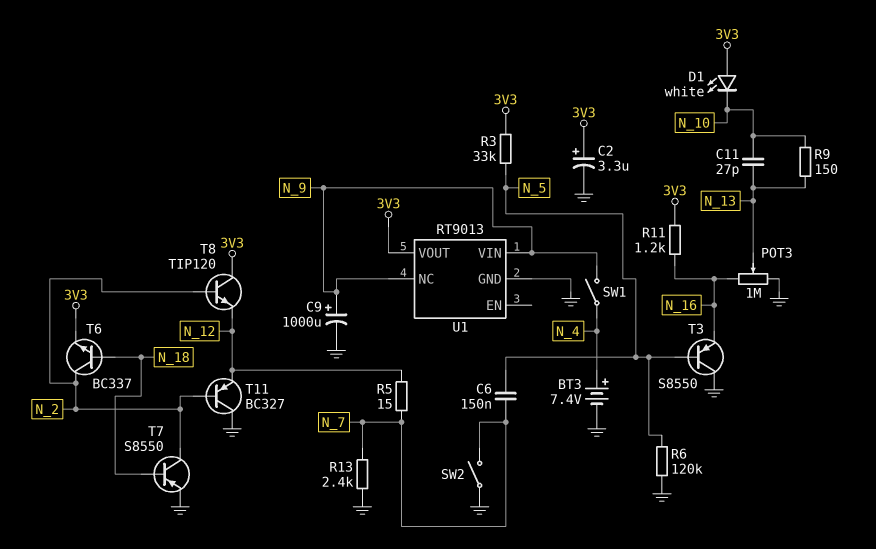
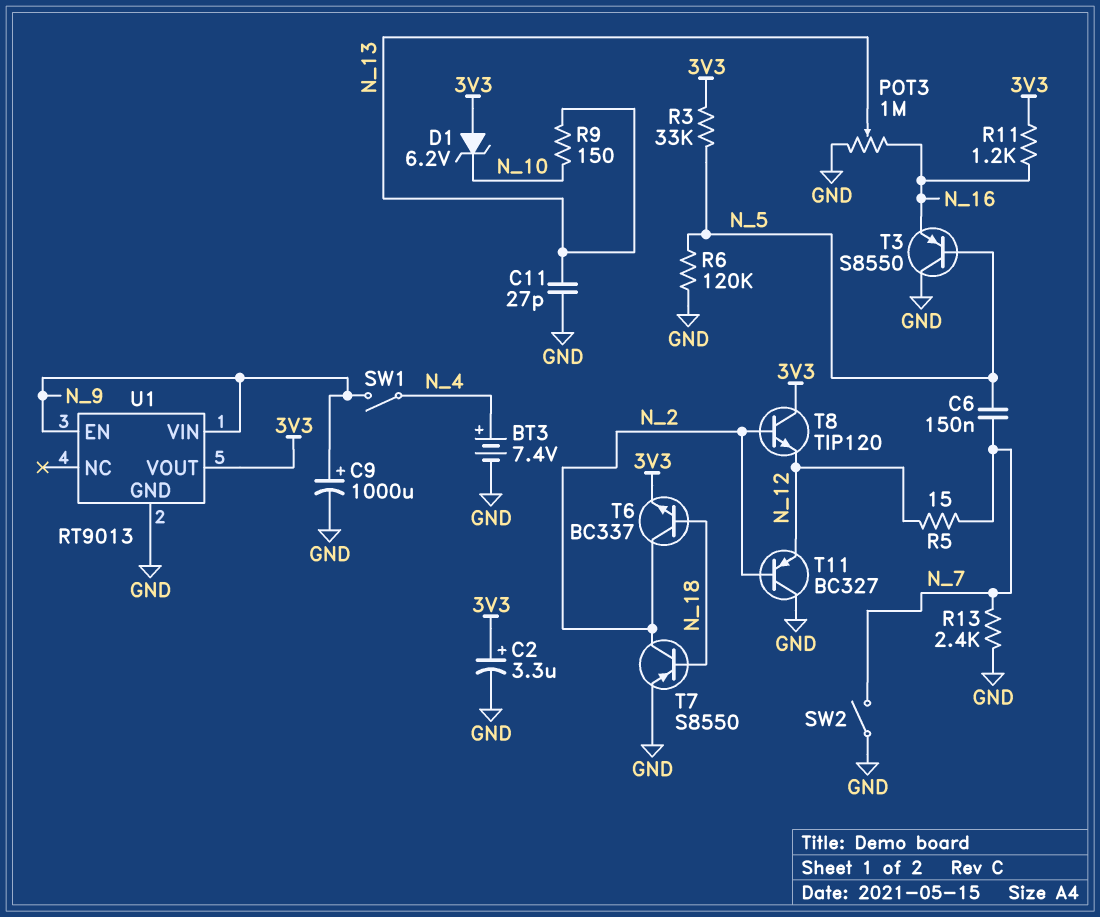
C11: 27pF (N_10, N_13) -> 27pF (GND, N_13)
D1: LED white (A 3V3, K N_10) -> zener 6.2V (A 3V3, K N_10)
U1 pin EN: none -> N_9
U1 pin NC: N_9 -> none

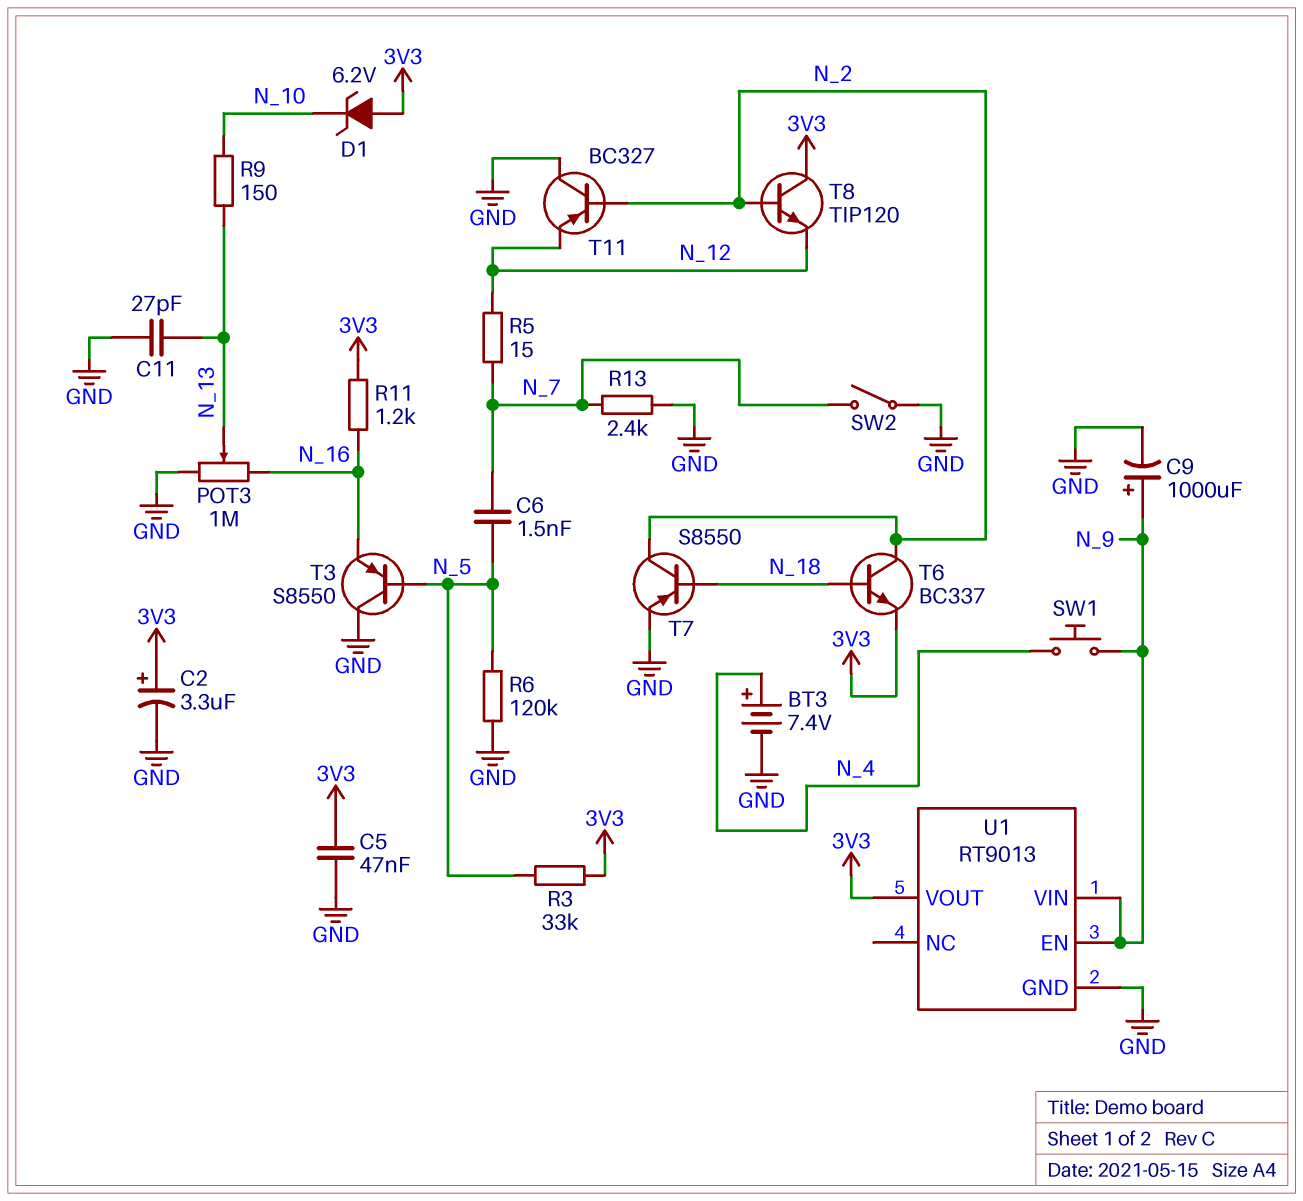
C5: none -> 47nF (3V3, GND)
C6: 150nF (N_5, N_7) -> 1.5nF (N_5, N_7)
SW1: switch (N_4, N_9) -> button (N_4, N_9)

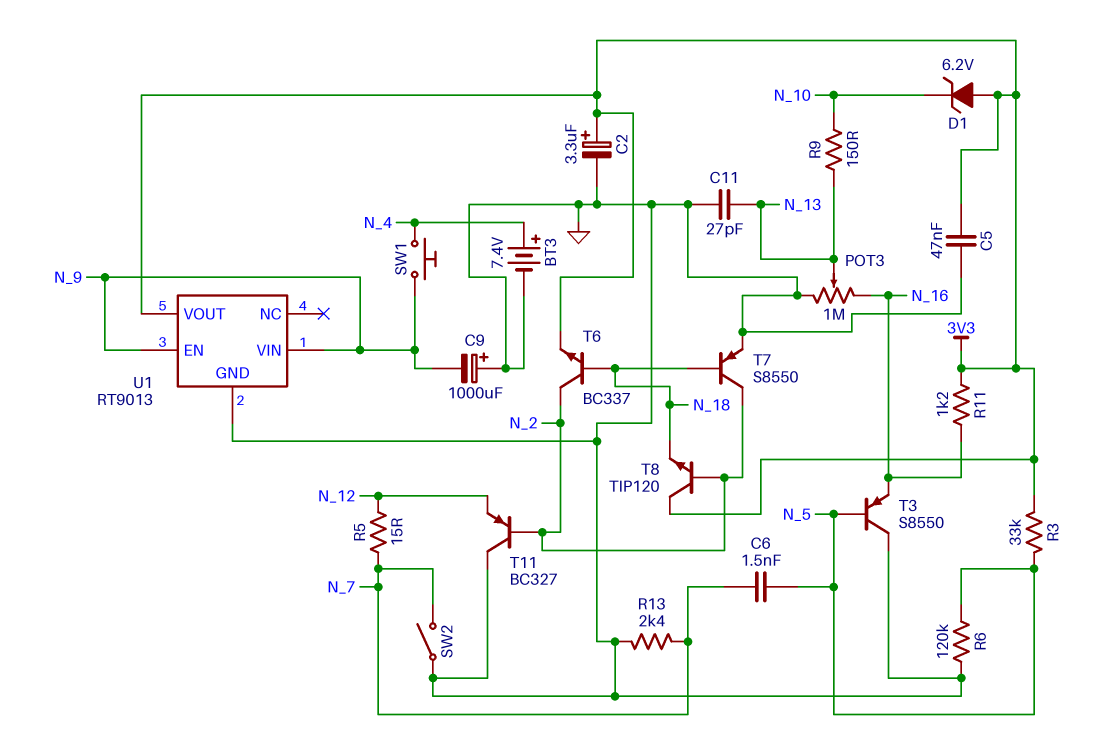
C9: 1000uF (plus N_9, minus GND) -> 1000uF (plus GND, minus N_9)
T8: NPN TIP120 (B N_2, C 3V3, E N_12) -> NPN TIP120 (B N_2, C 3V3, E N_18)

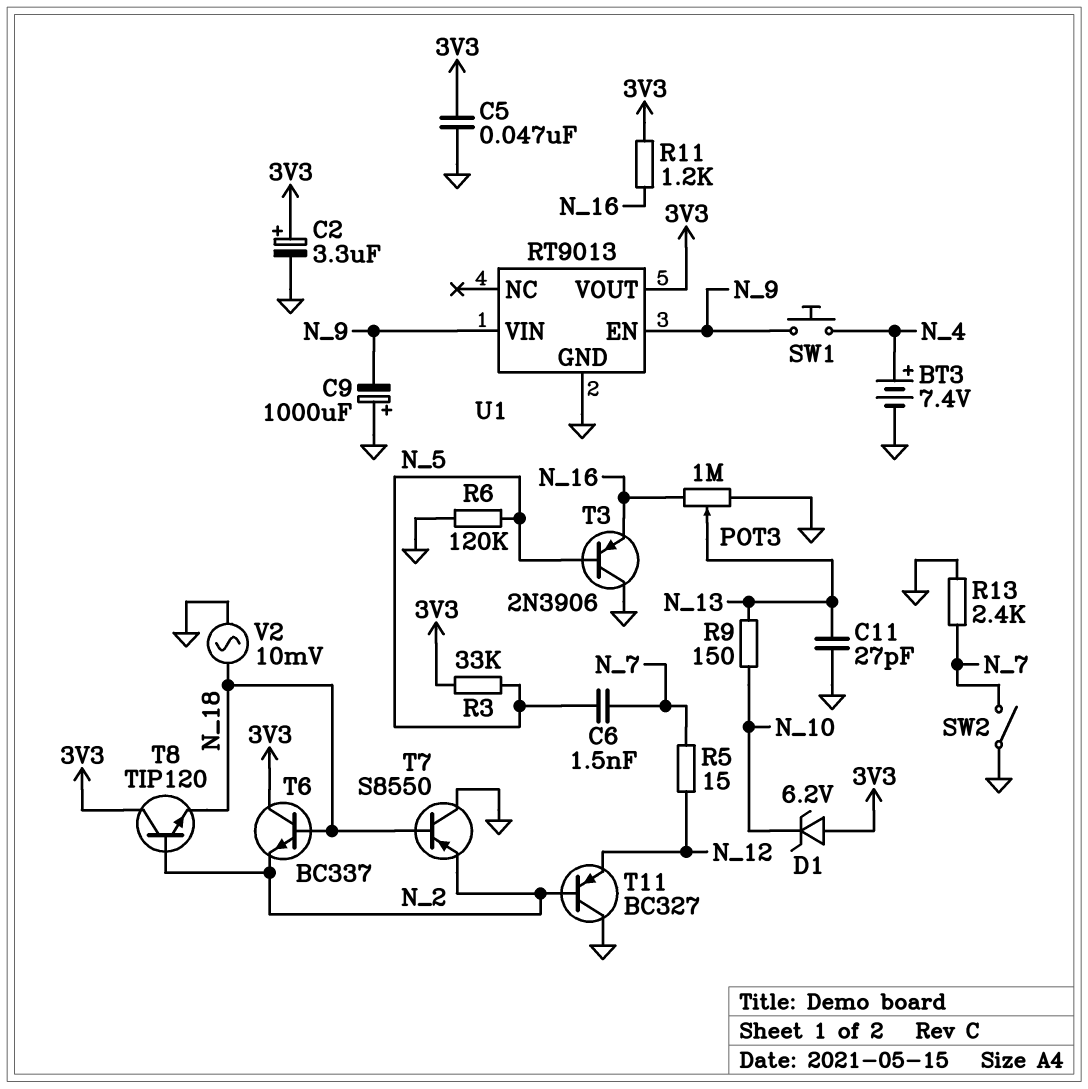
T3: PNP S8550 (B N_5, C GND, E N_16) -> PNP 2N3906 (B N_5, C GND, E N_16)
T6: NPN BC337 (B N_18, C N_2, E 3V3) -> NPN BC337 (B N_18, C 3V3, E N_2)
T7: PNP S8550 (B N_18, C N_2, E GND) -> PNP S8550 (B N_18, C GND, E N_2)
V2: none -> AC 10mV (GND, N_18)

